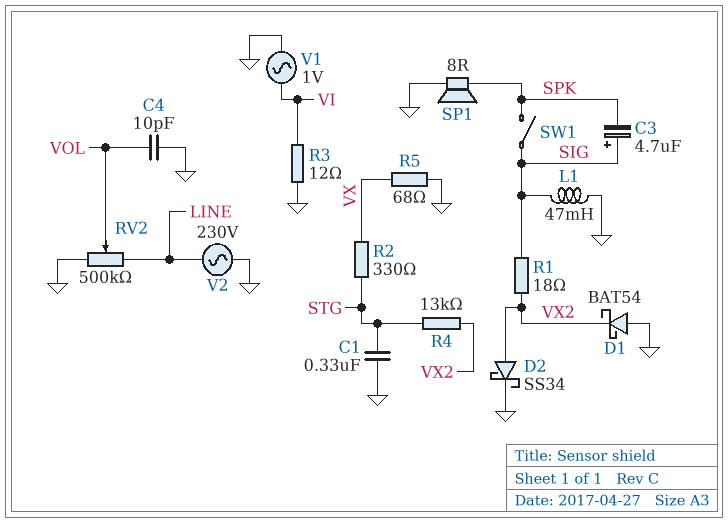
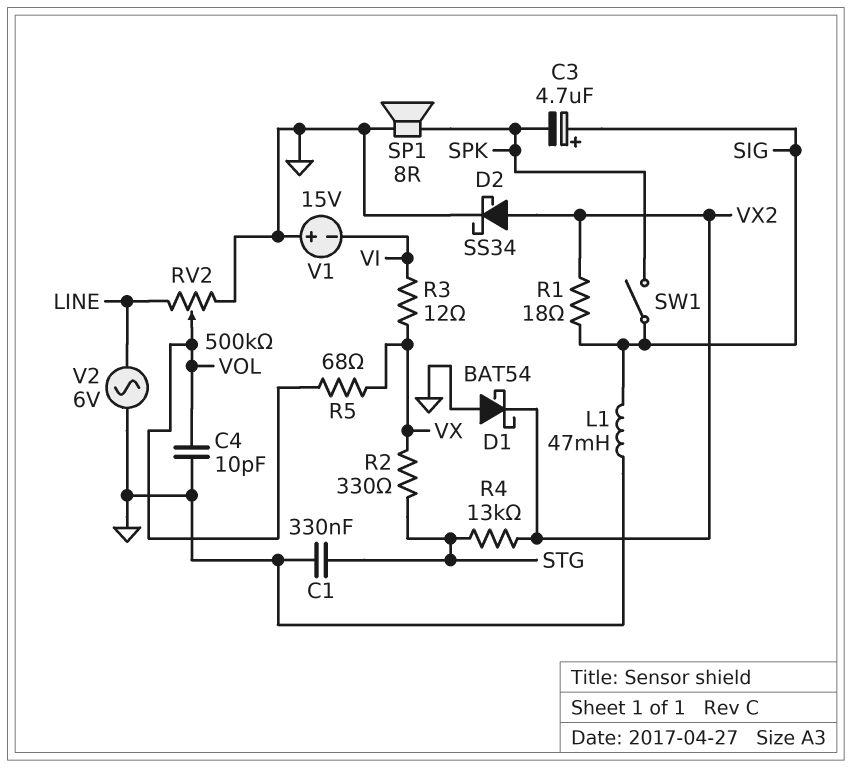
R3: 12 (GND, VI) -> 12 (VI, VX)
R5: 68 (GND, VX) -> 68 (VOL, VX)
V1: AC 1V (GND, VI) -> 15V (plus GND, minus VI)
V2: AC 230V (GND, LINE) -> AC 6V (GND, LINE)

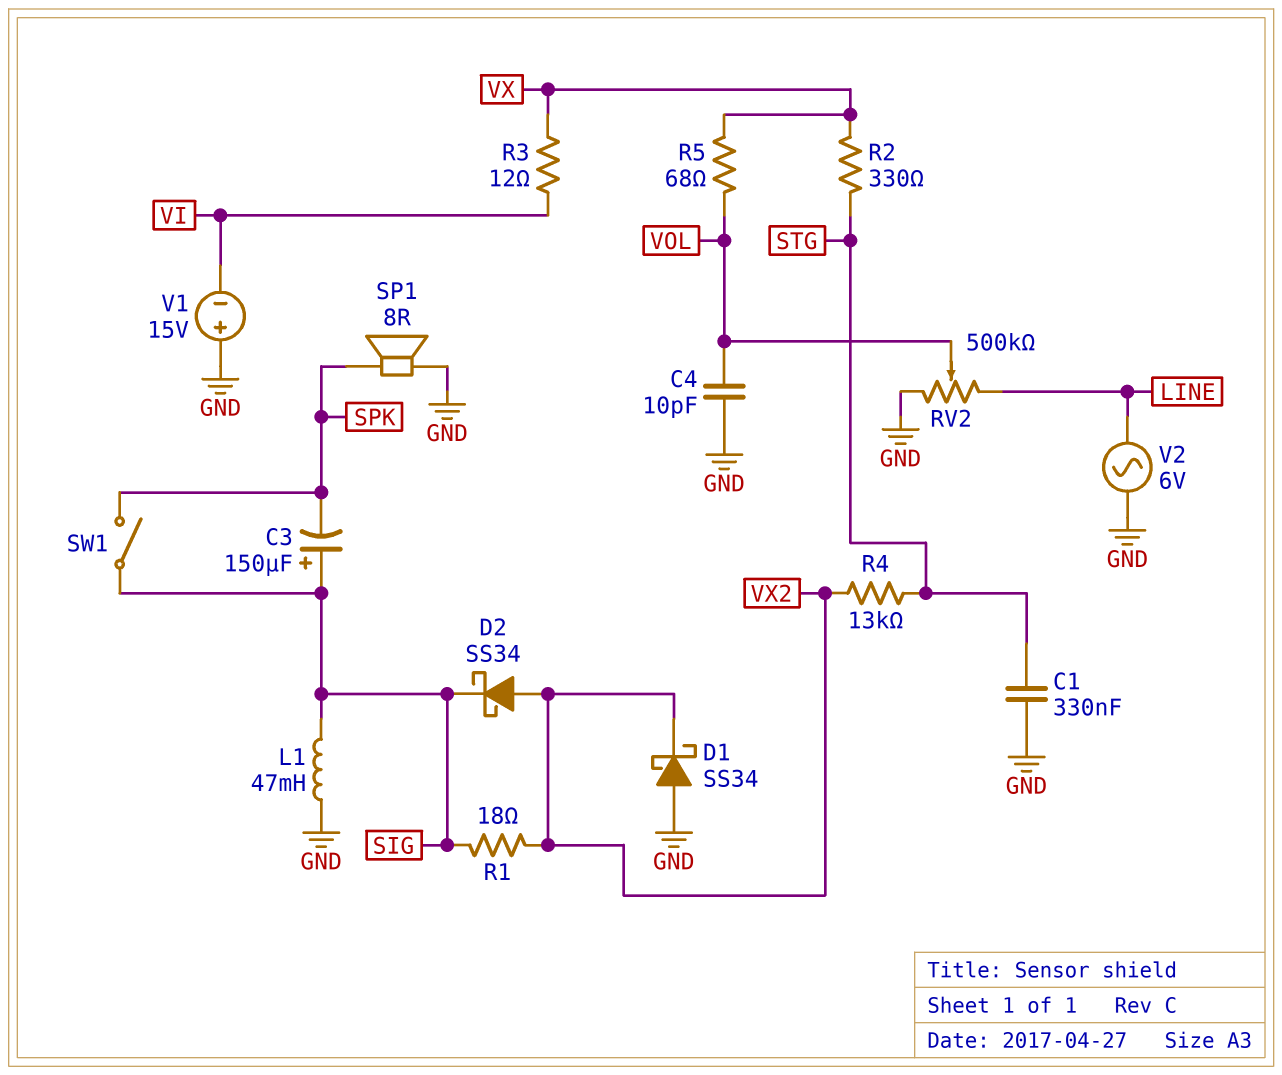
C3: 4.7uF (plus SIG, minus SPK) -> 150uF (plus SIG, minus SPK)
D1: schottky BAT54 (A GND, K VX2) -> schottky SS34 (A GND, K VX2)
D2: schottky SS34 (A VX2, K GND) -> schottky SS34 (A VX2, K SIG)

